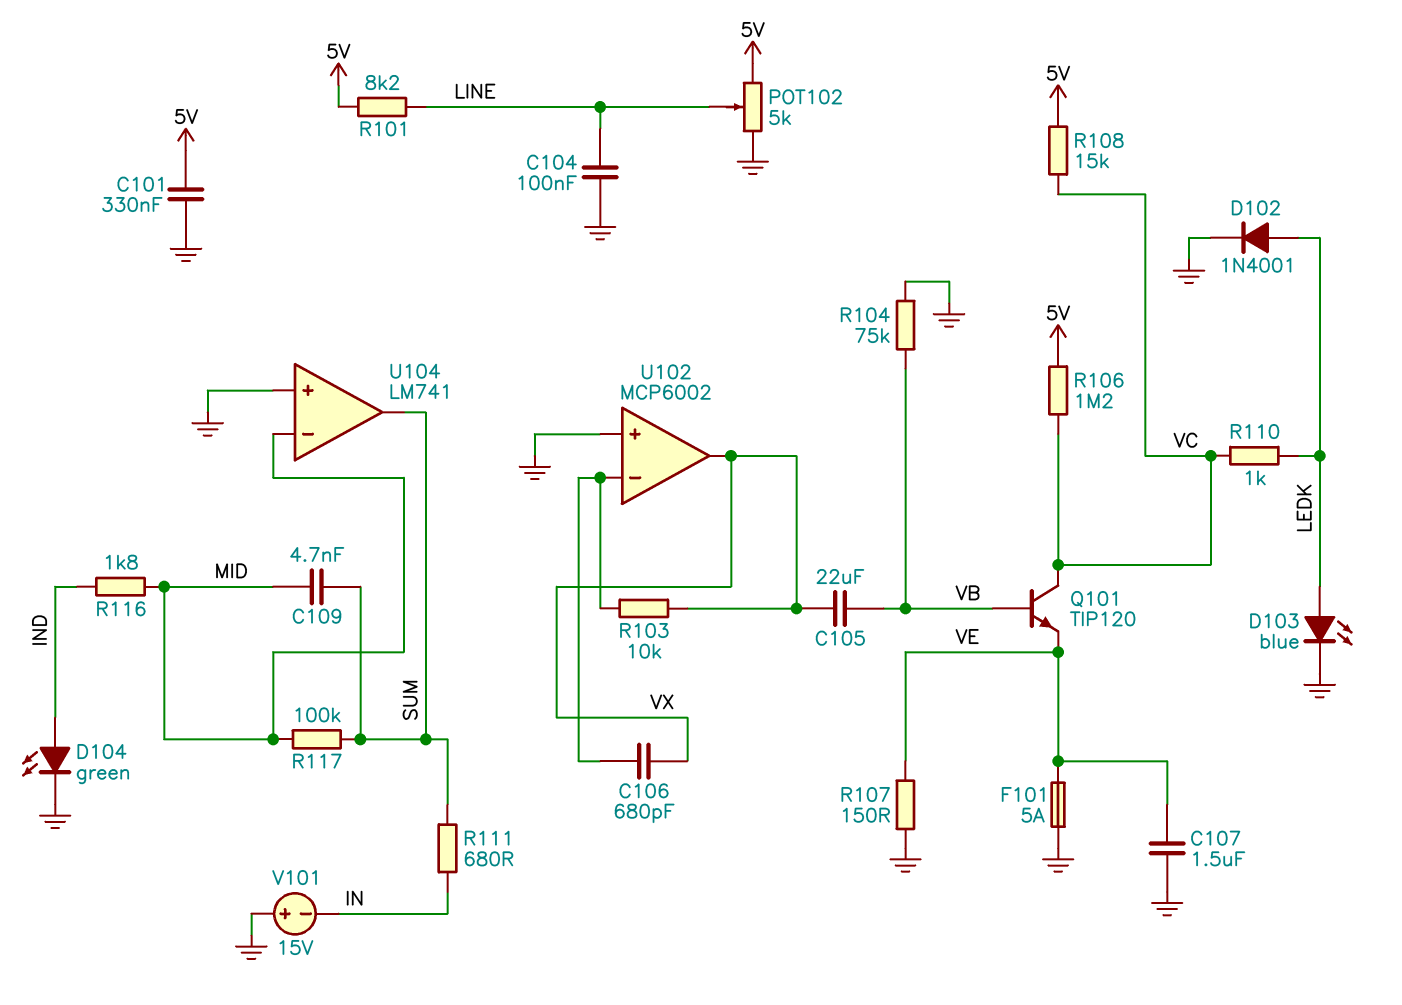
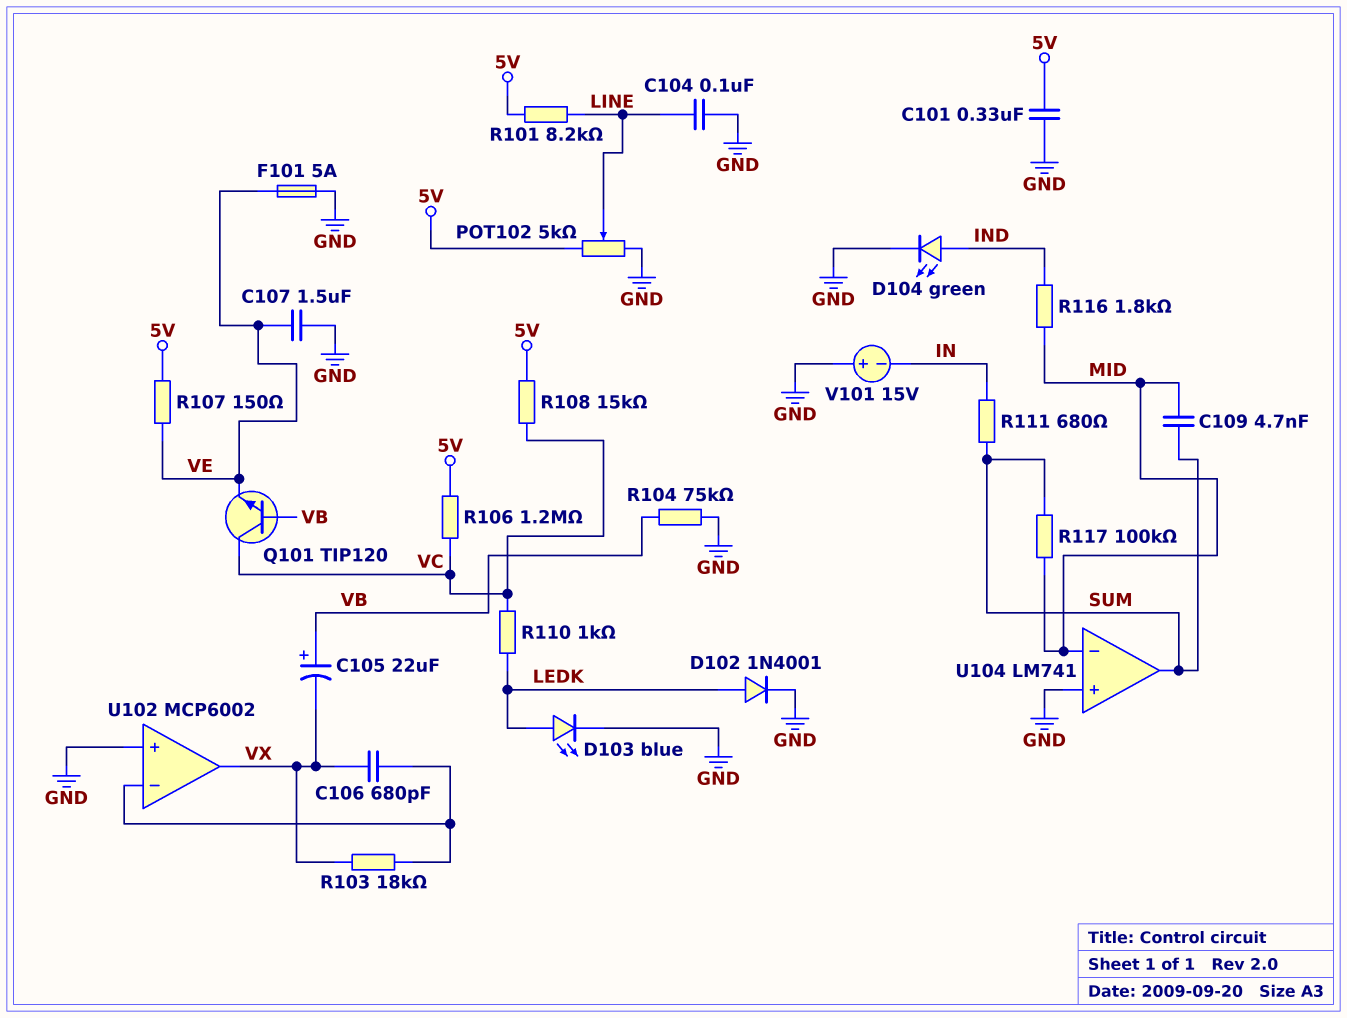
C105: 22uF (VB, VX) -> 22uF (plus VB, minus VX)
R103: 10k (U102/in-, VX) -> 18k (U102/in-, VX)
R107: 150 (GND, VE) -> 150 (5V, VE)

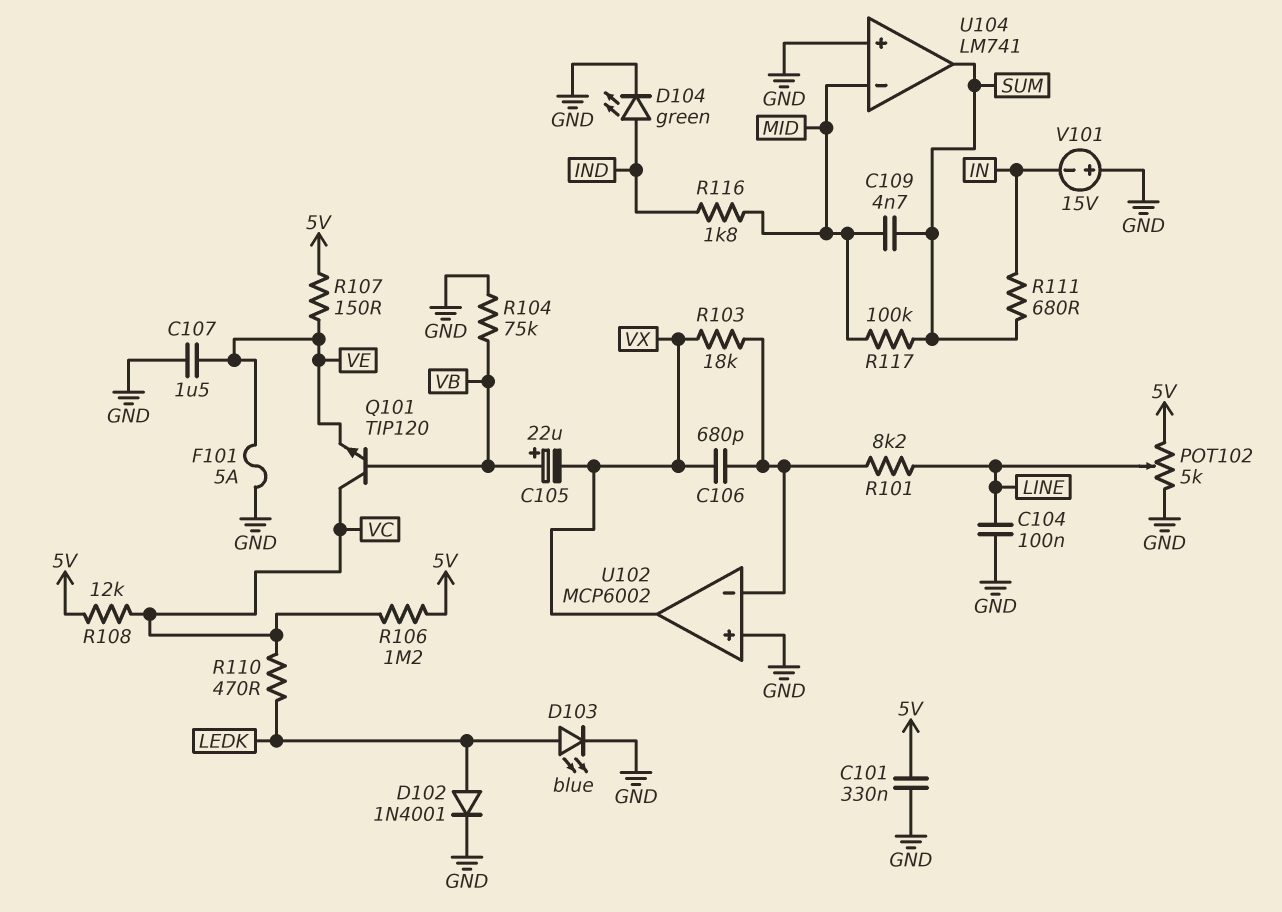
R101: 8.2k (5V, LINE) -> 8.2k (LINE, U102/in-)
R108: 15k (5V, VC) -> 12k (5V, VC)
R110: 1k (LEDK, VC) -> 470 (LEDK, VC)

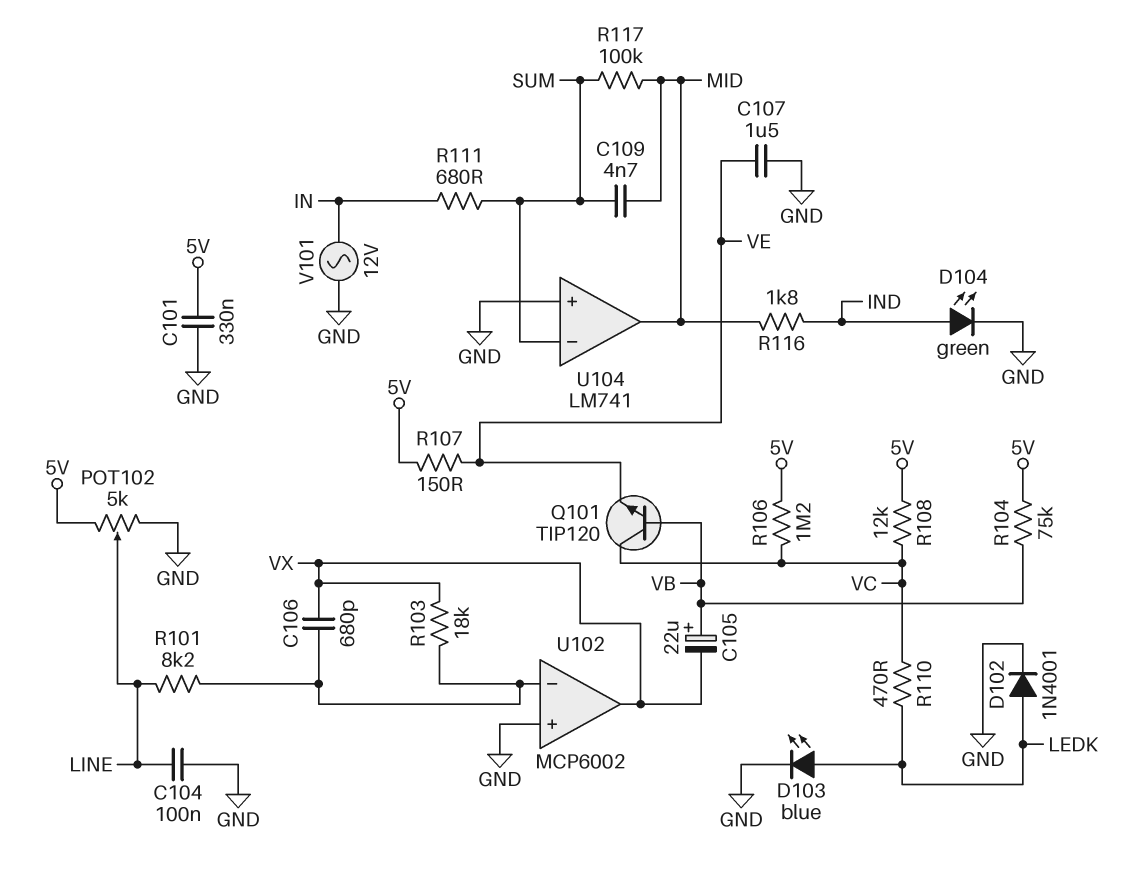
F101: 5A (GND, VE) -> none
R104: 75k (GND, VB) -> 75k (5V, VB)
U104 pin in-: MID -> SUM
U104 pin out: SUM -> MID
V101: 15V (plus GND, minus IN) -> AC 12V (GND, IN)

